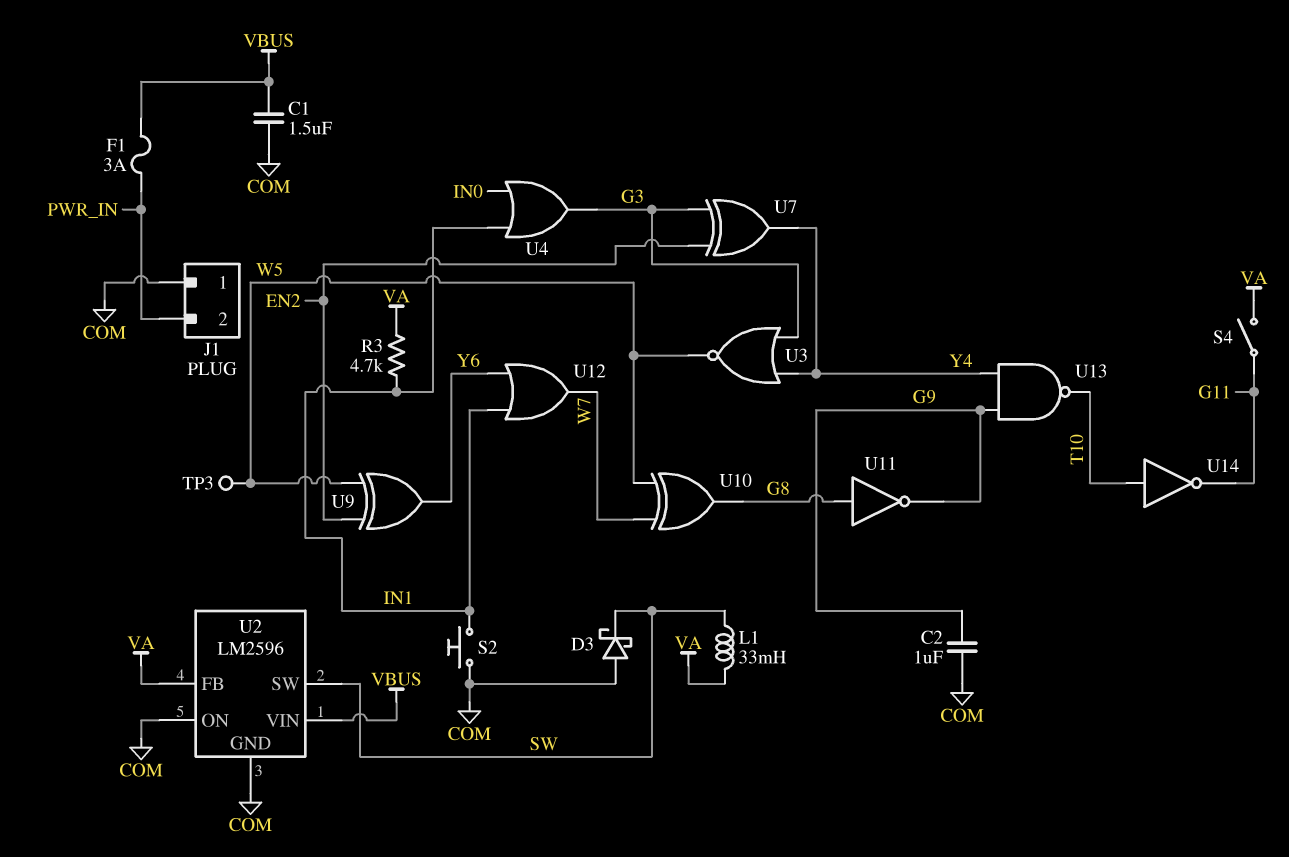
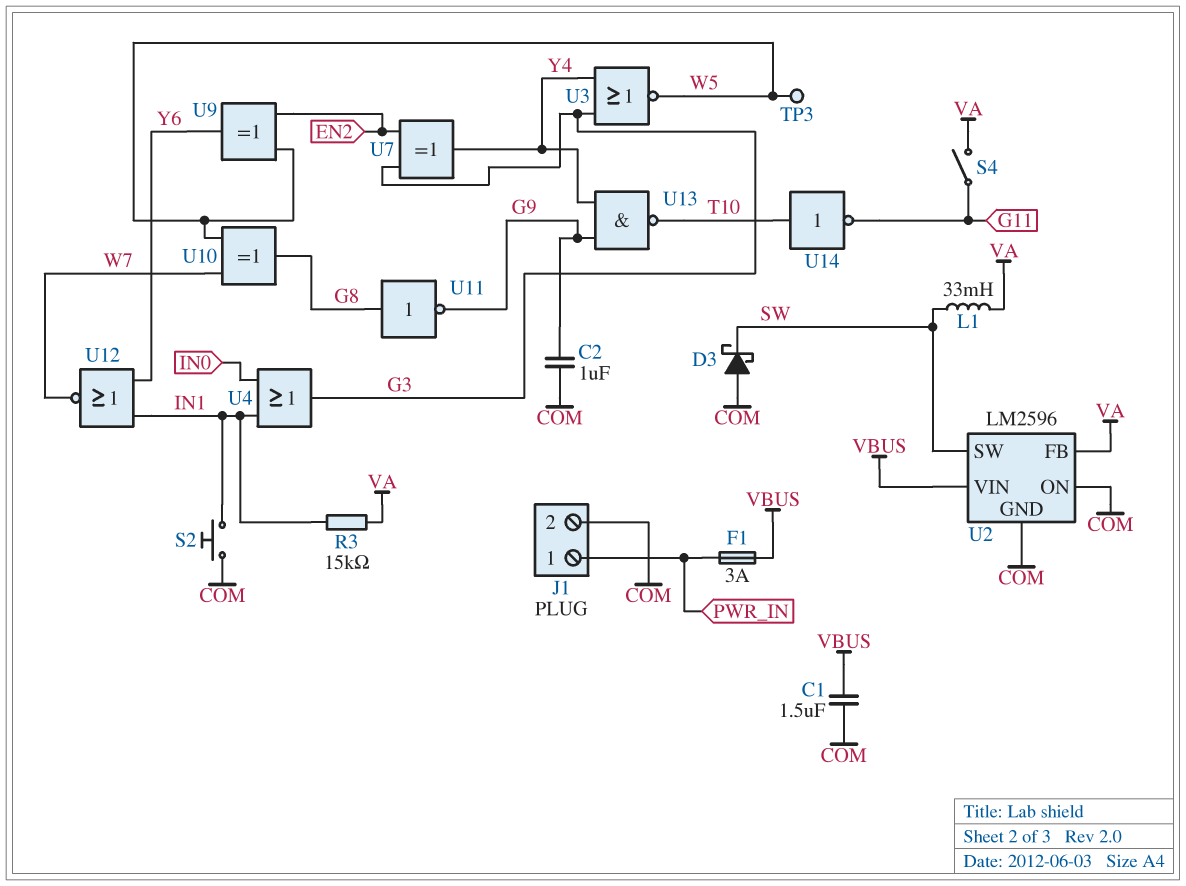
J1 pin 1: COM -> PWR_IN
J1 pin 2: PWR_IN -> COM
R3: 4.7k (IN1, VA) -> 15k (IN1, VA)
U12: OR (in IN1, in Y6, out W7) -> NOR (in IN1, in Y6, out W7)

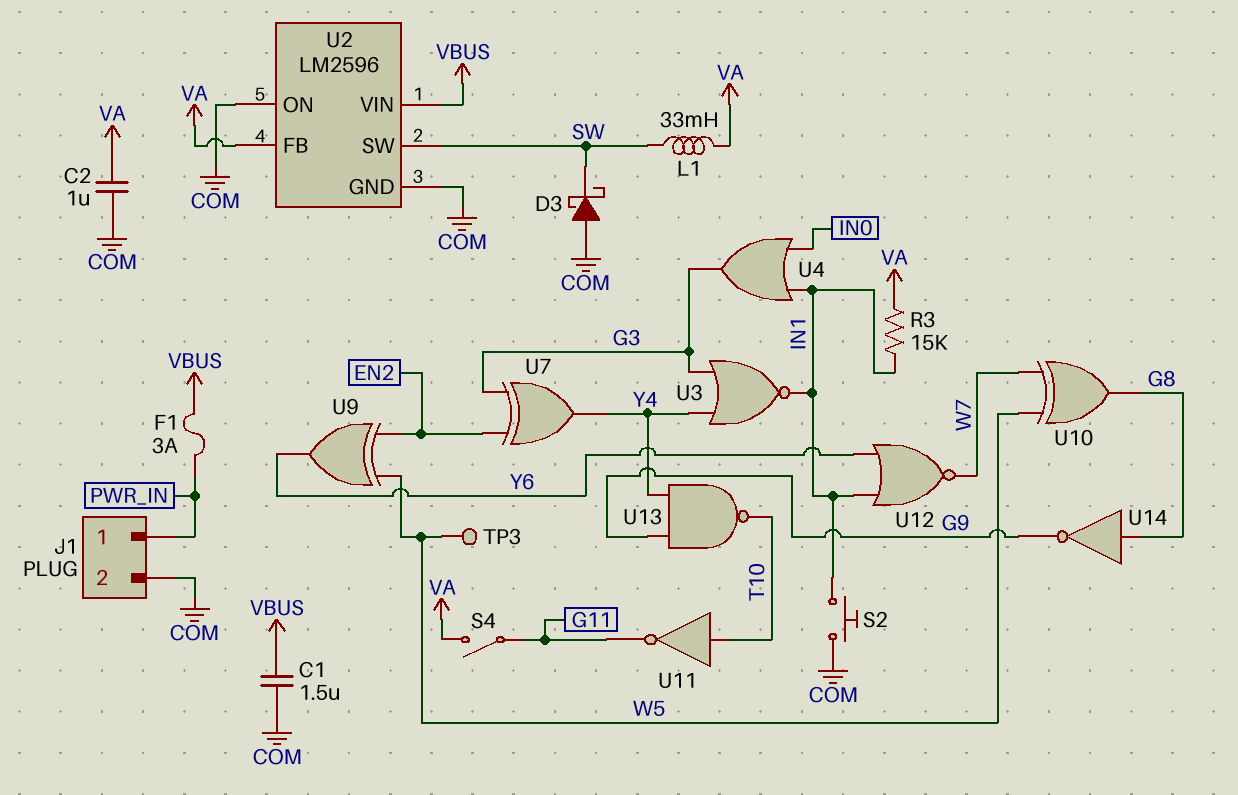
C2: 1uF (COM, G9) -> 1uF (COM, VA)
U3: NOR (in G3, in Y4, out W5) -> NOR (in G3, in Y4, out IN1)
U11: NOT (in G8, out G9) -> NOT (in T10, out G11)
U14: NOT (in T10, out G11) -> NOT (in G8, out G9)

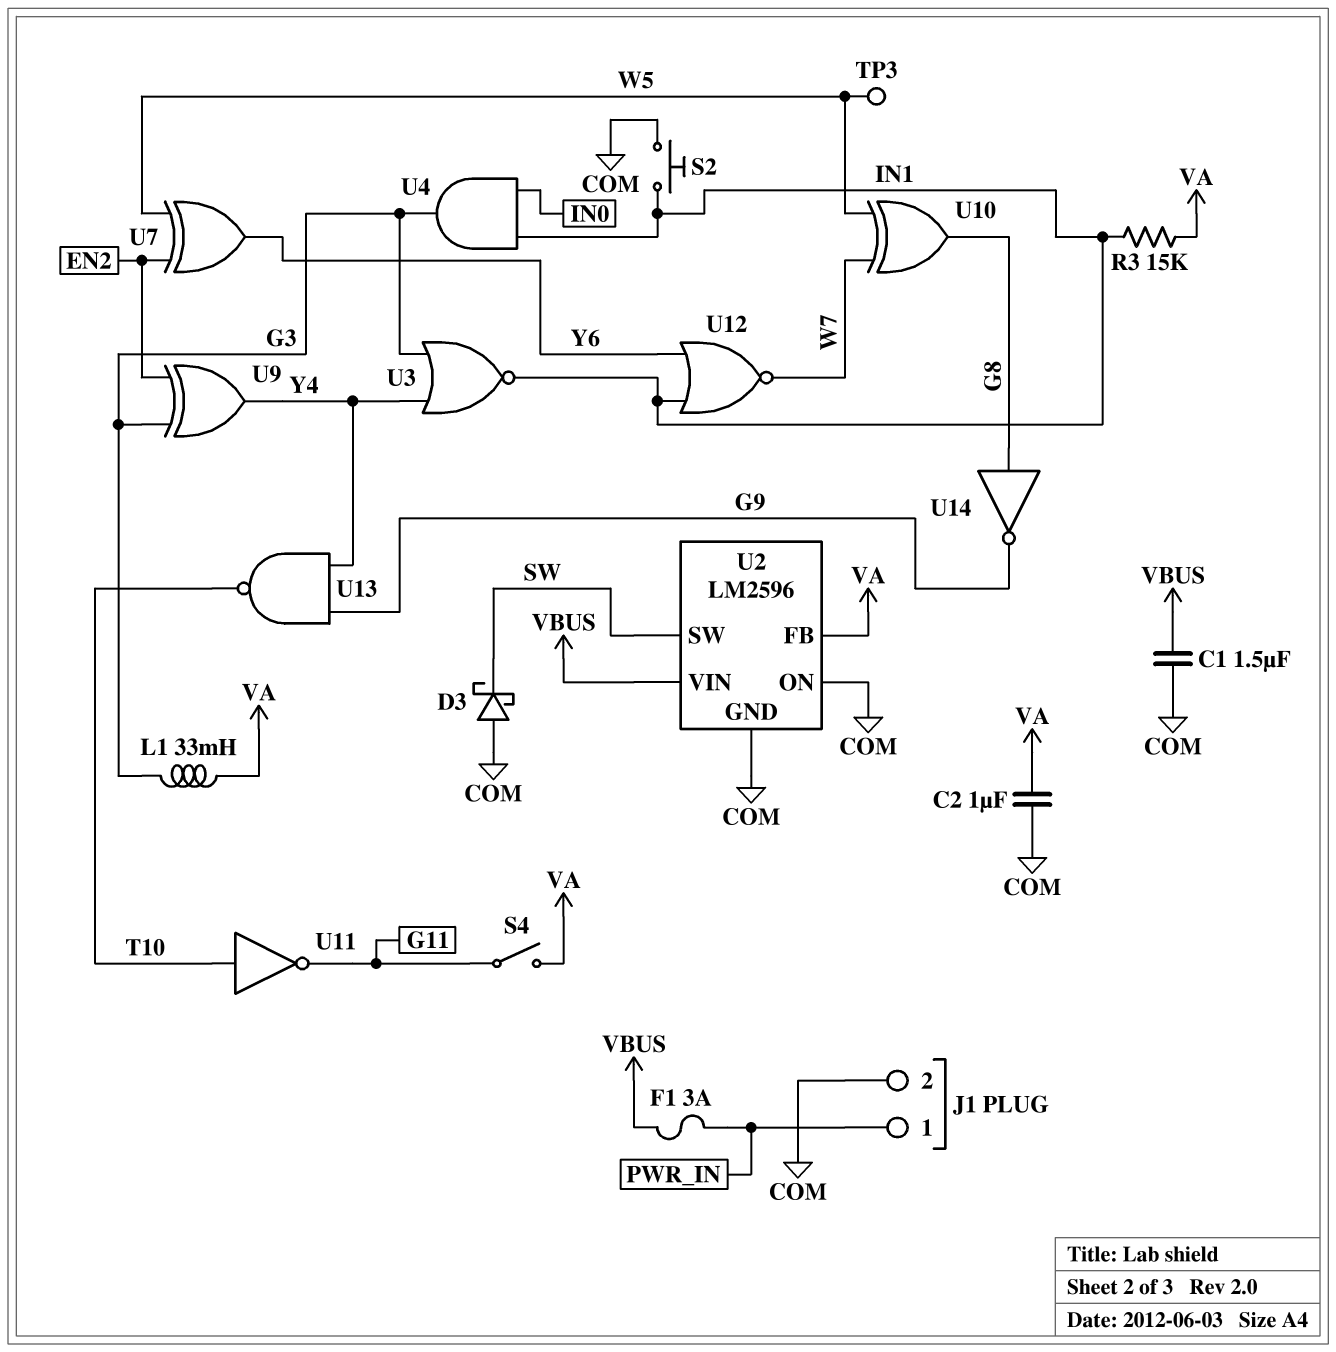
L1: 33mH (SW, VA) -> 33mH (G3, VA)
U4: OR (in IN0, in IN1, out G3) -> AND (in IN0, in IN1, out G3)
U7: XOR (in EN2, in G3, out Y4) -> XOR (in EN2, in W5, out Y6)
U9: XOR (in EN2, in W5, out Y6) -> XOR (in EN2, in G3, out Y4)

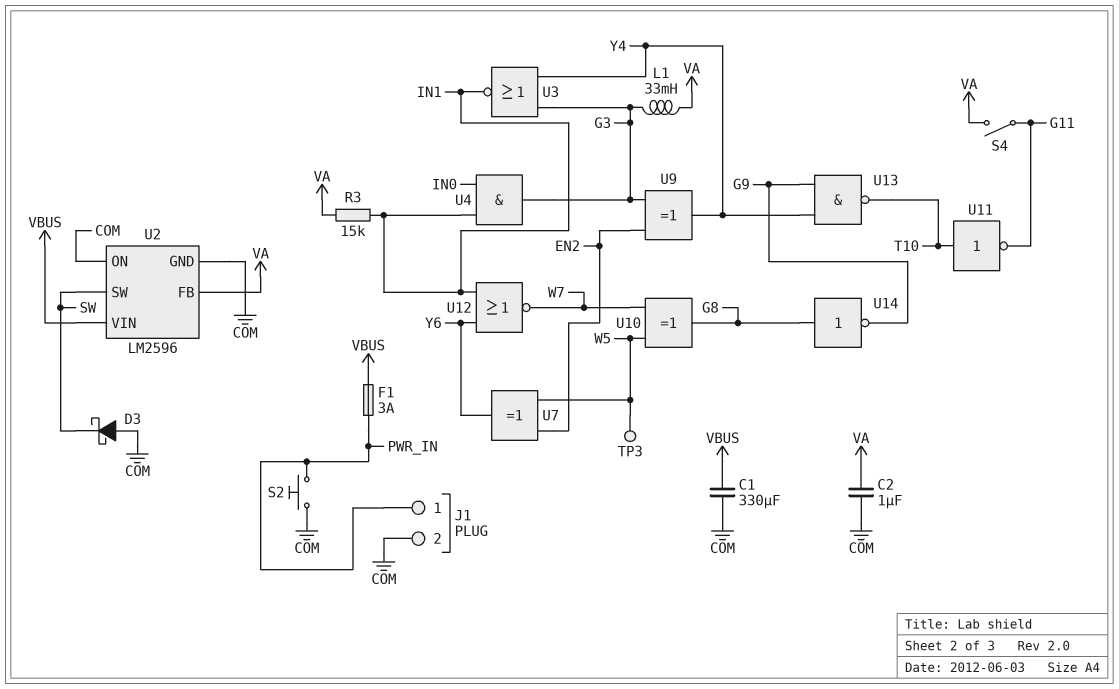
C1: 1.5uF (COM, VBUS) -> 330uF (COM, VBUS)
S2: button (COM, IN1) -> button (COM, PWR_IN)

